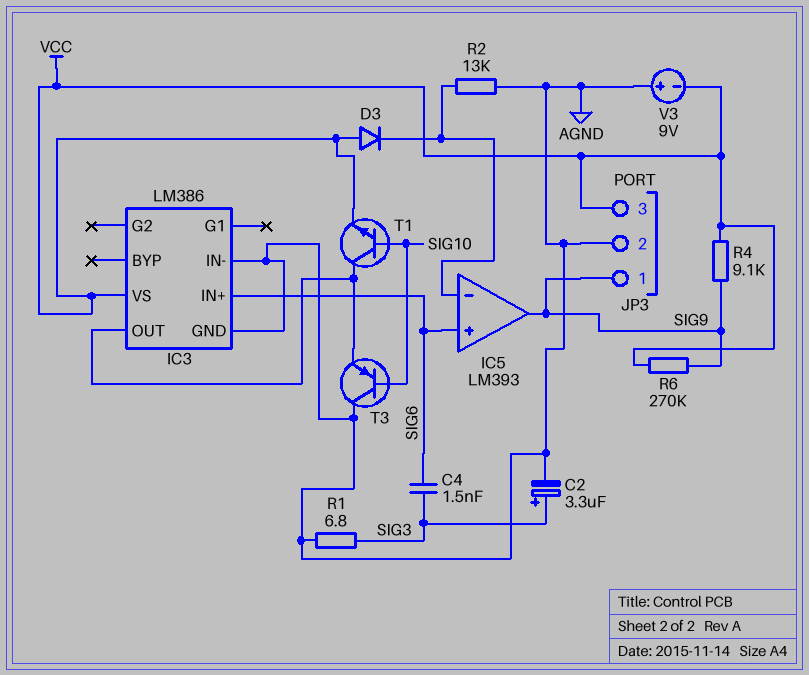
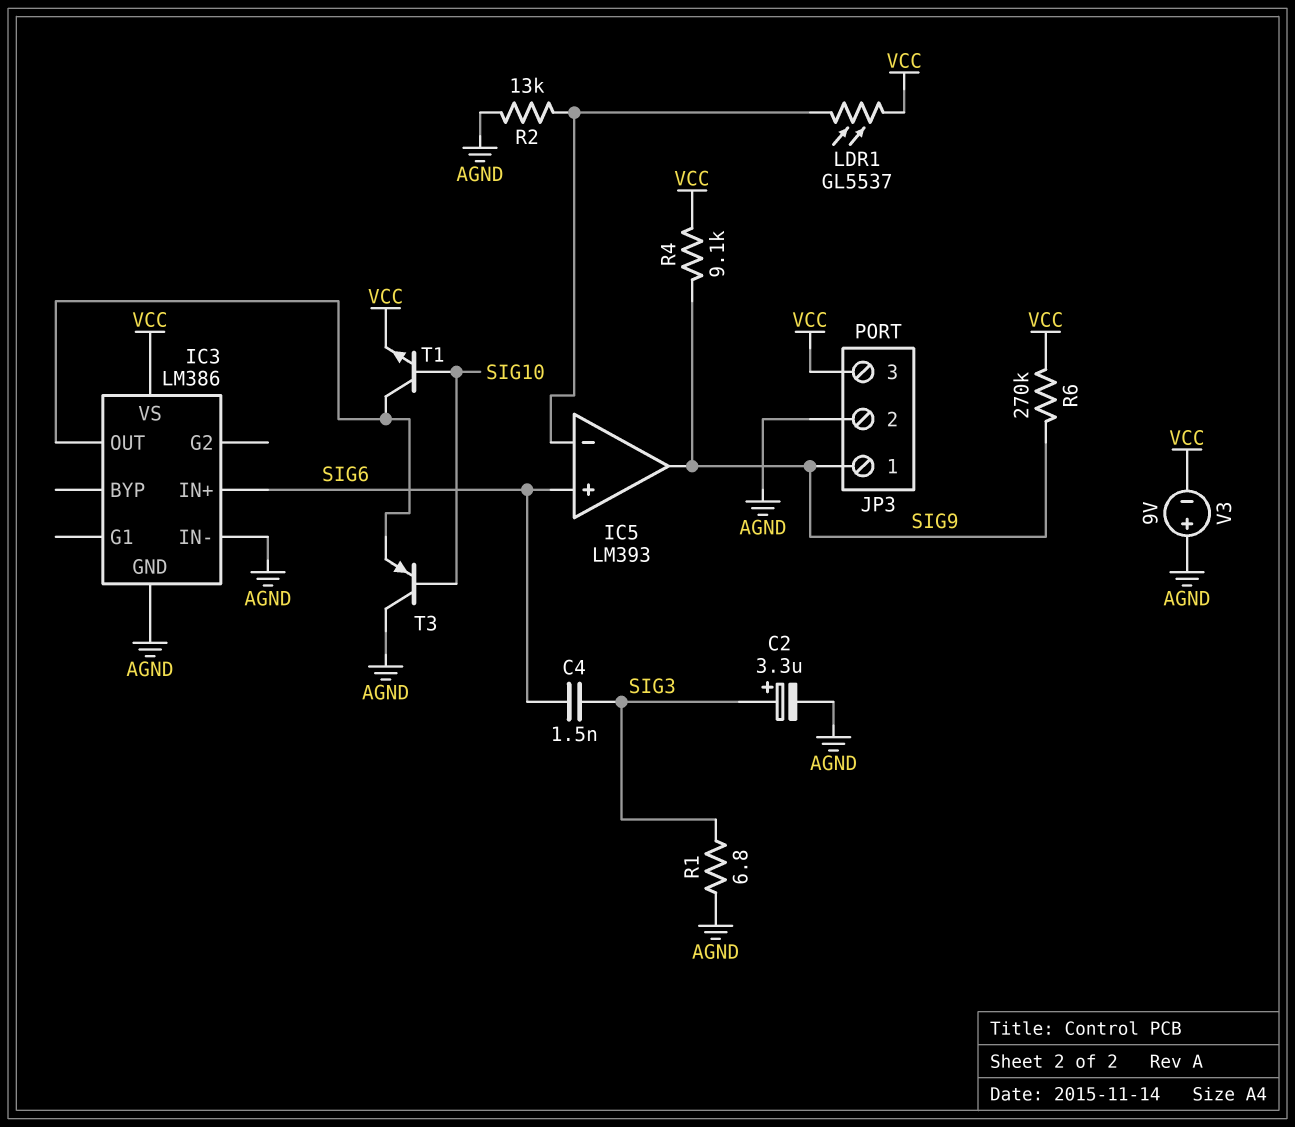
D3: diode (A VCC, K IC5/in-) -> none
LDR1: none -> GL5537 (IC5/in-, VCC)

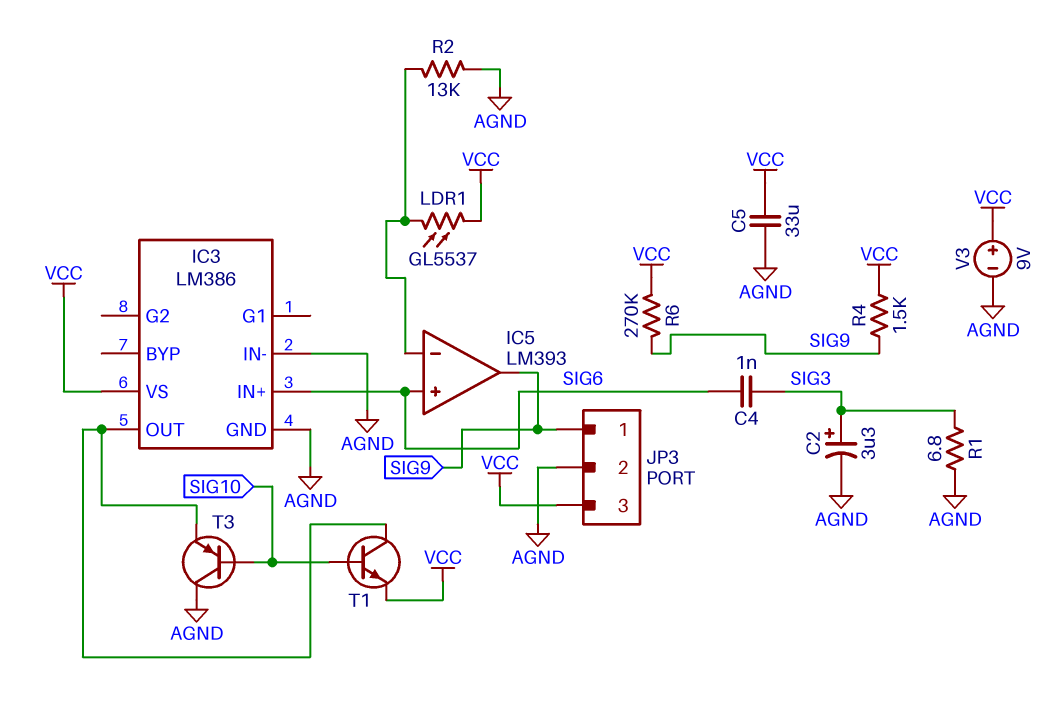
C4: 1.5nF (SIG3, SIG6) -> 1nF (SIG3, SIG6)
C5: none -> 33uF (AGND, VCC)
R4: 9.1k (SIG9, VCC) -> 1.5k (SIG9, VCC)
V3: 9V (plus AGND, minus VCC) -> 9V (plus VCC, minus AGND)

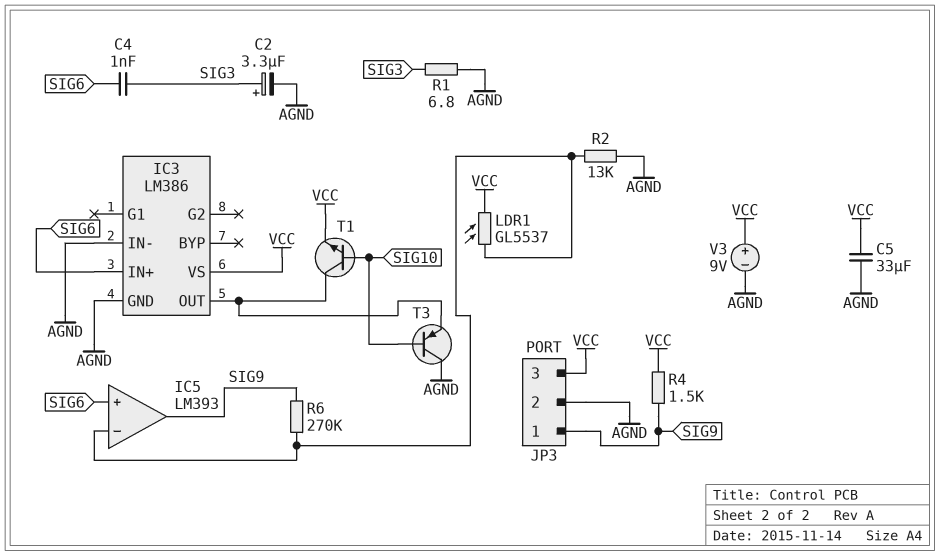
R6: 270k (SIG9, VCC) -> 270k (IC5/in-, SIG9)

